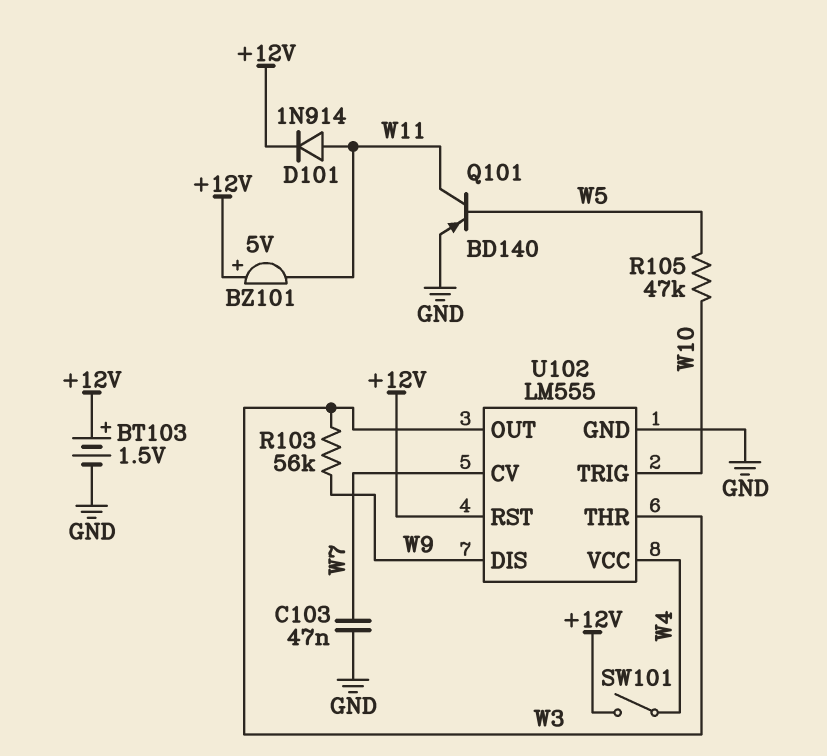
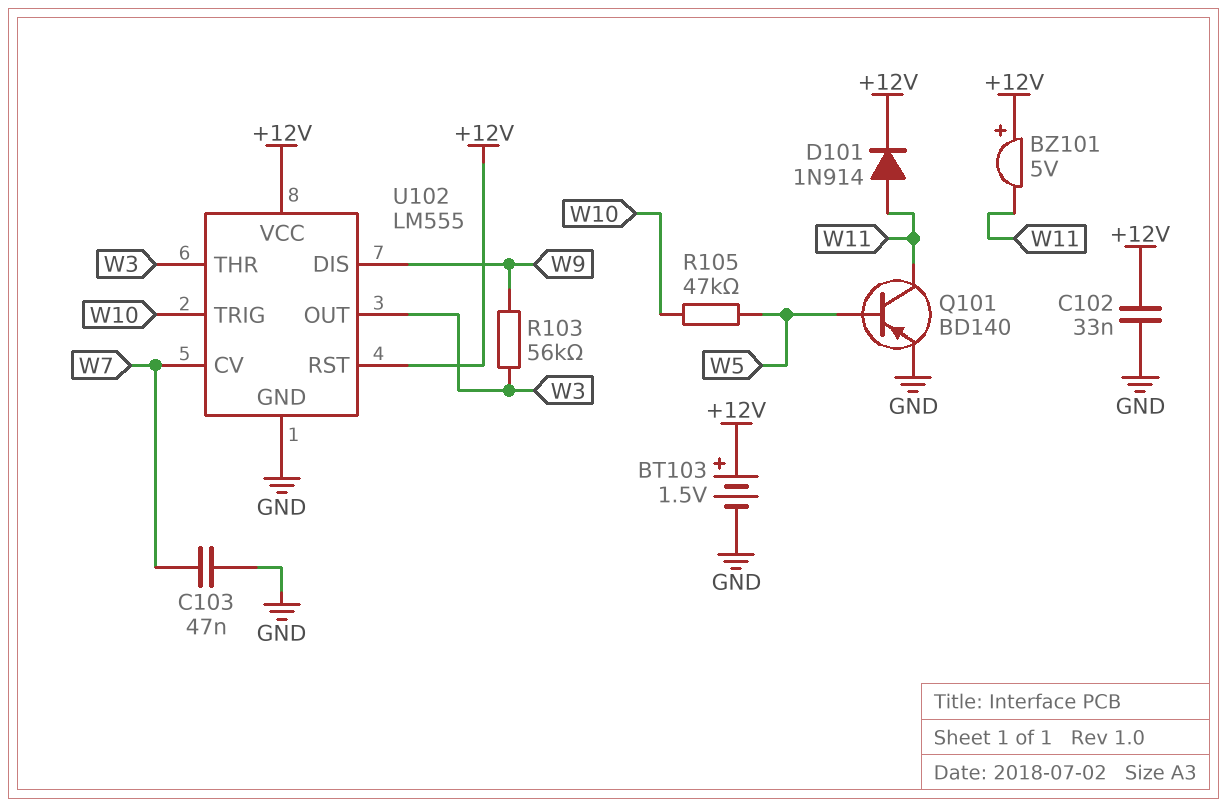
C102: none -> 33nF (+12V, GND)
SW101: switch (+12V, W4) -> none
U102 pin VCC: W4 -> +12V

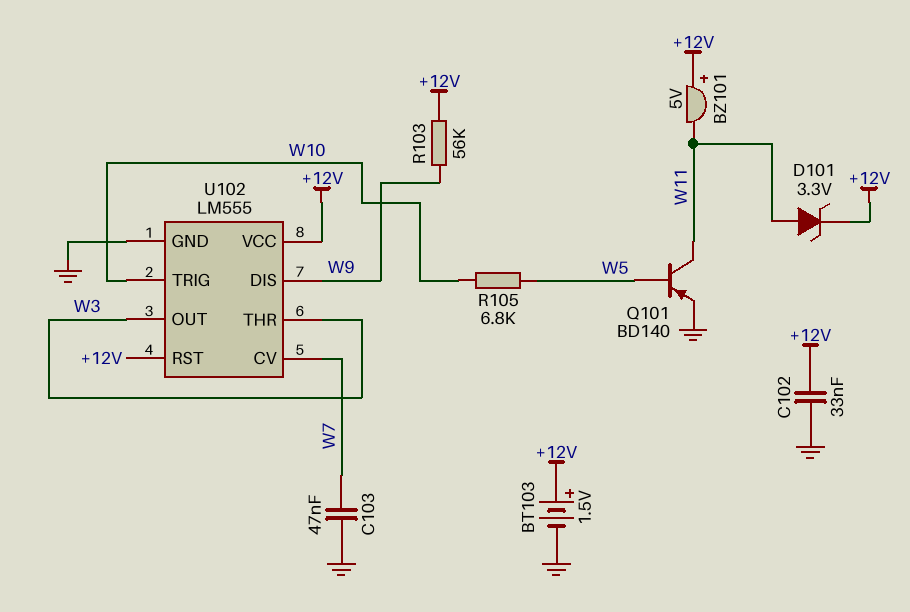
D101: diode 1N914 (A W11, K +12V) -> zener 3.3V (A W11, K +12V)
R103: 56k (W3, W9) -> 56k (+12V, W9)
R105: 47k (W5, W10) -> 6.8k (W5, W10)

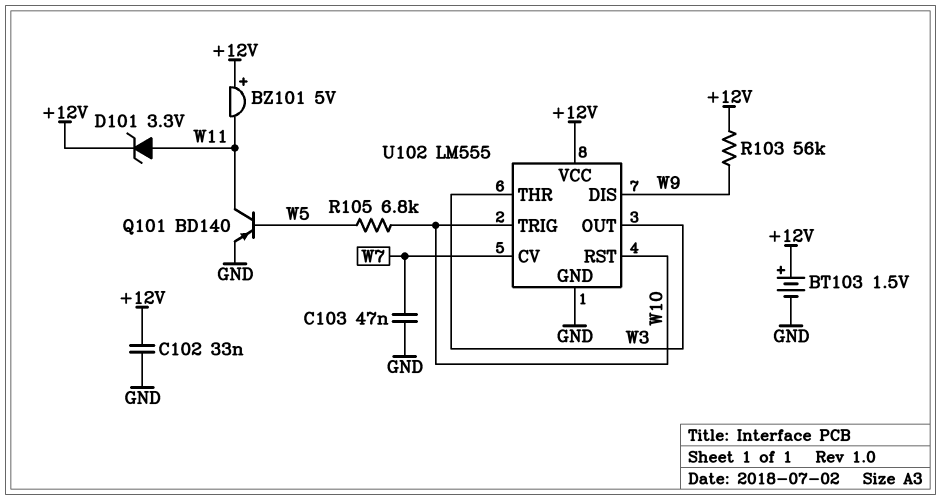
U102 pin RST: +12V -> W10

